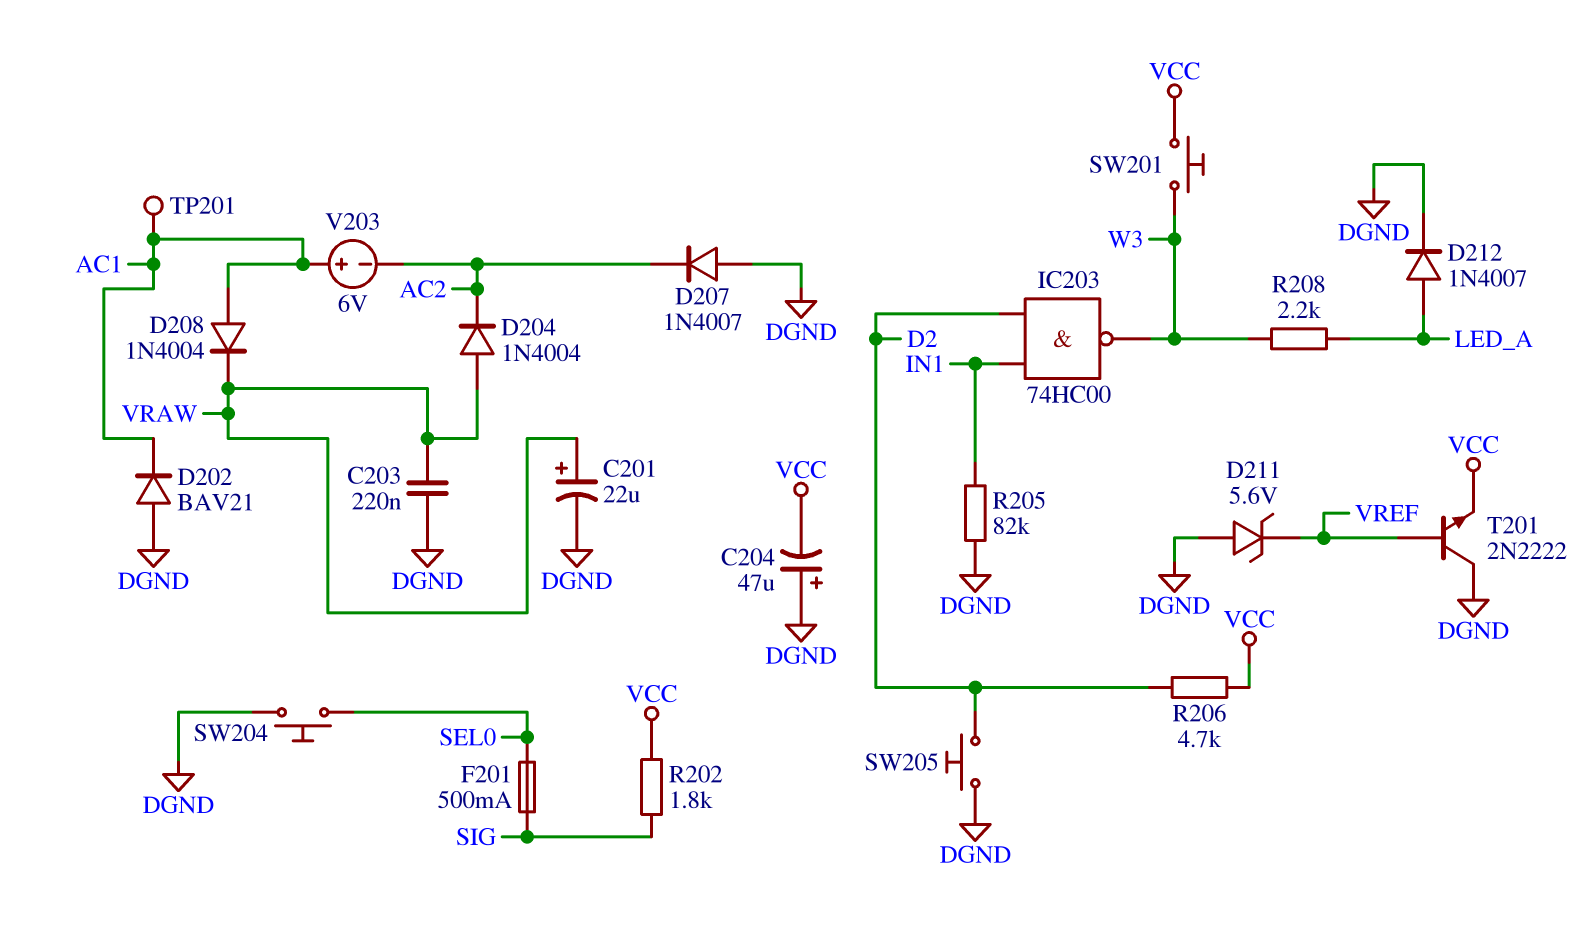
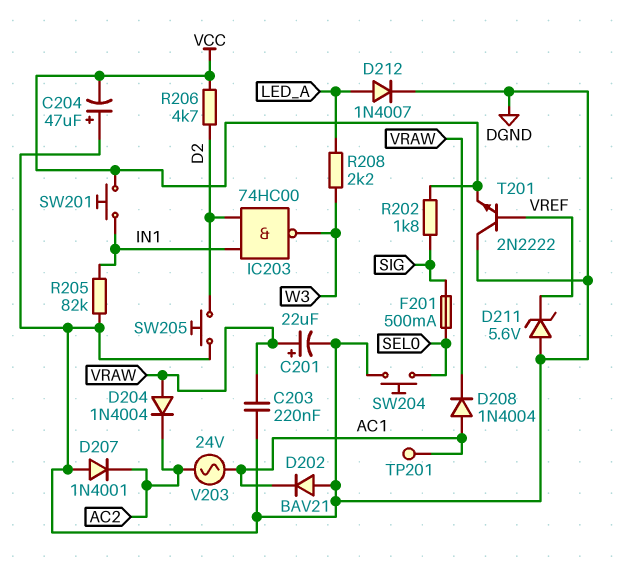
D207: diode 1N4007 (A DGND, K AC2) -> diode 1N4001 (A DGND, K AC2)
SW201: button (VCC, W3) -> button (IN1, VCC)
V203: 6V (plus AC1, minus AC2) -> AC 24V (AC1, AC2)

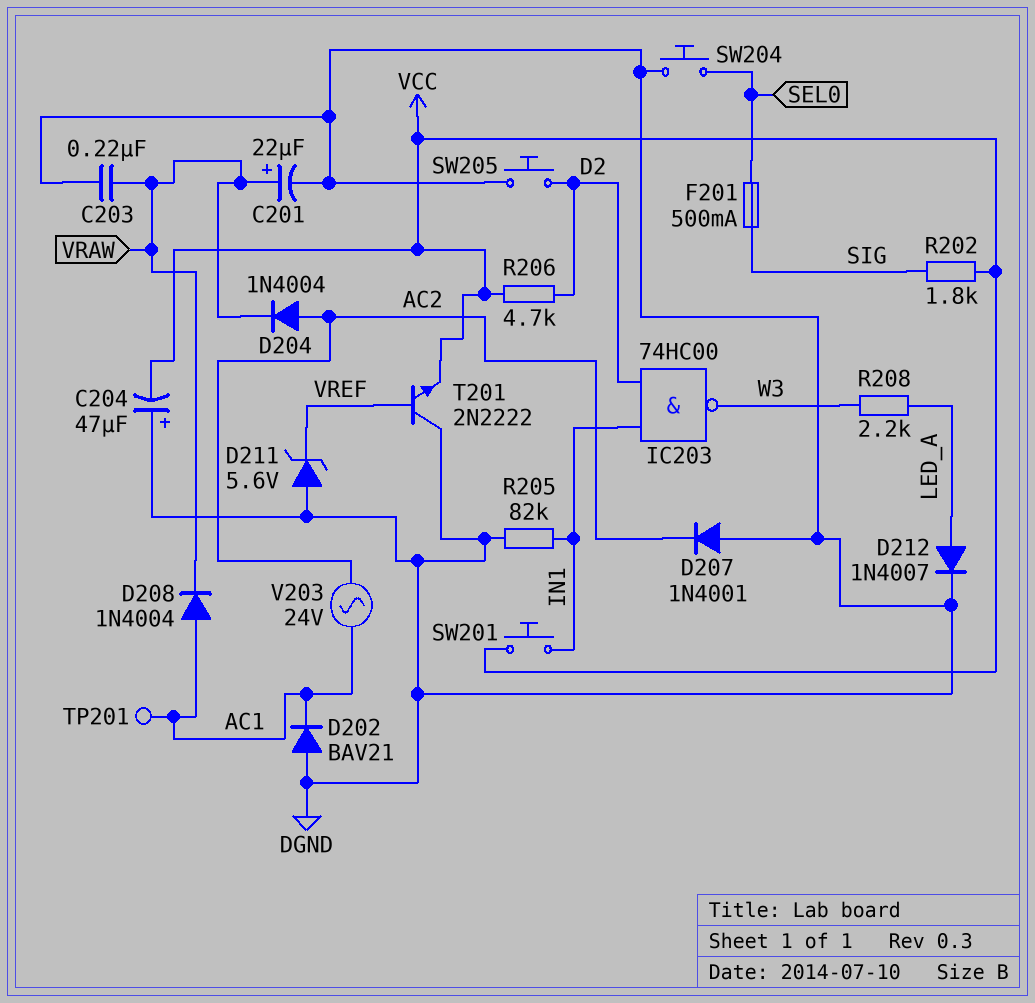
D204: diode 1N4004 (A VRAW, K AC2) -> diode 1N4004 (A AC2, K VRAW)

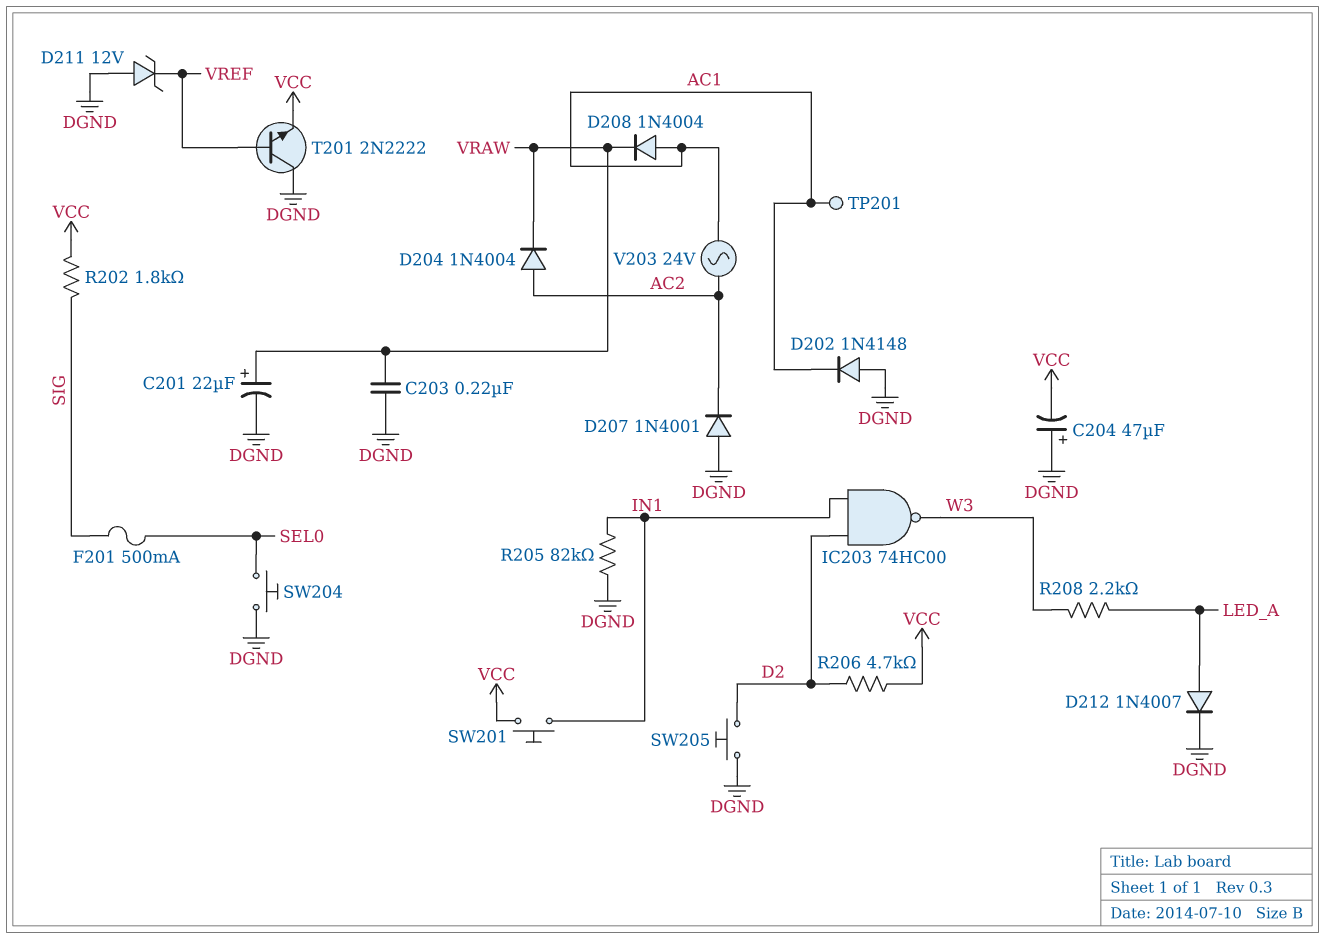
D202: diode BAV21 (A DGND, K AC1) -> diode 1N4148 (A DGND, K AC1)
D211: zener 5.6V (A DGND, K VREF) -> zener 12V (A DGND, K VREF)

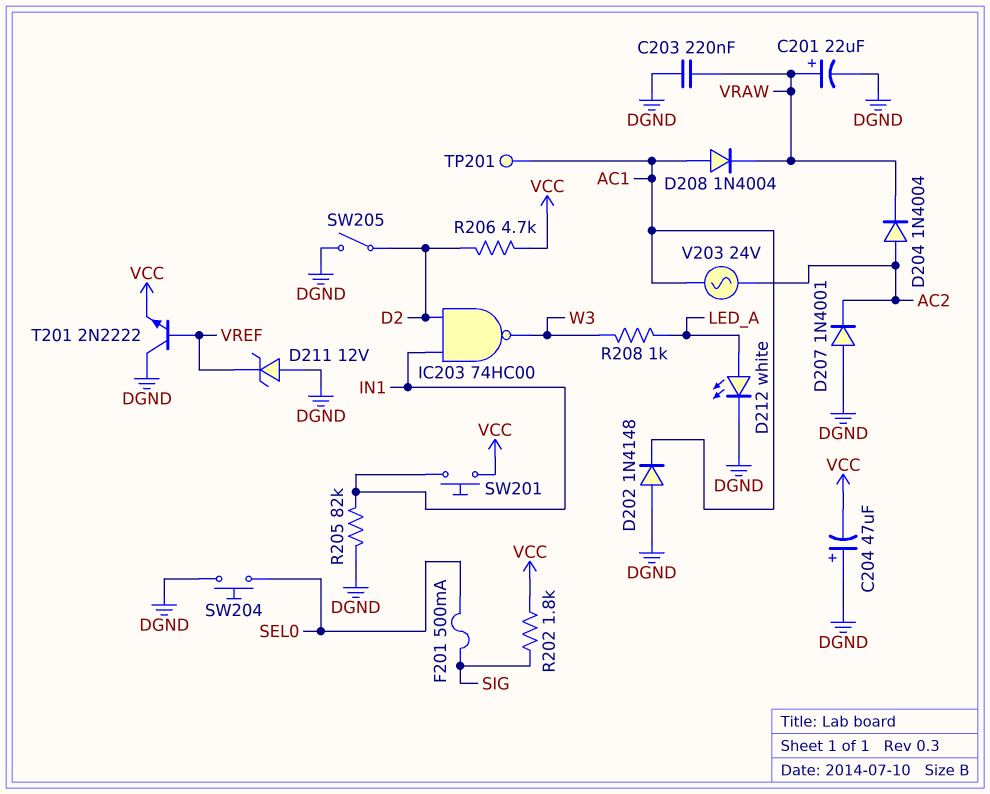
D212: diode 1N4007 (A LED_A, K DGND) -> LED white (A LED_A, K DGND)
R208: 2.2k (LED_A, W3) -> 1k (LED_A, W3)
SW205: button (D2, DGND) -> switch (D2, DGND)

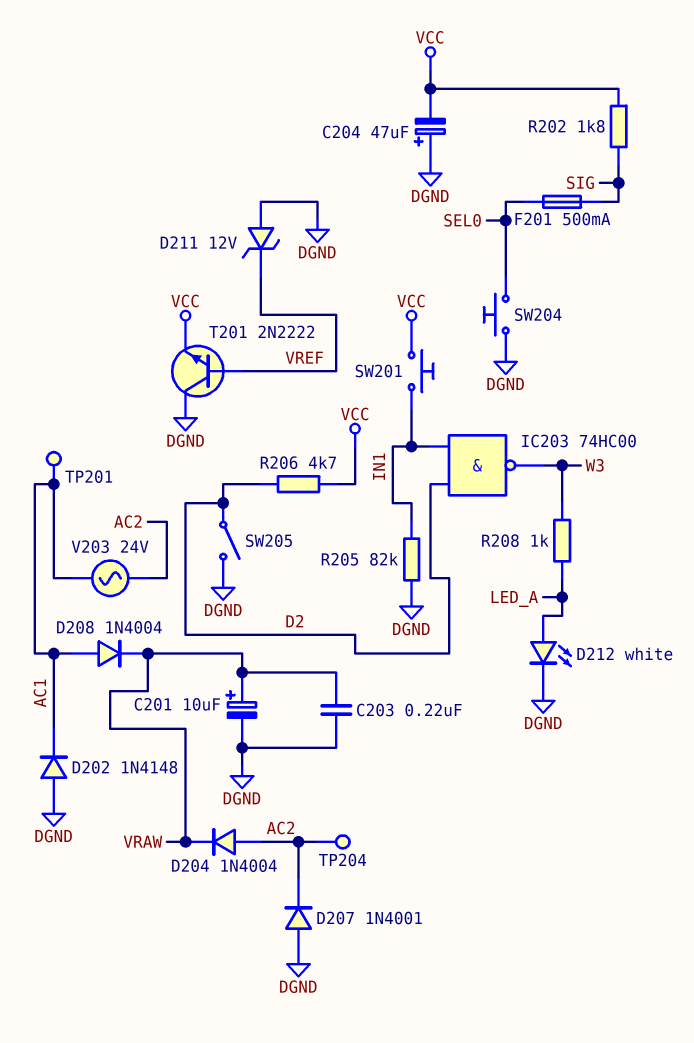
C201: 22uF (plus VRAW, minus DGND) -> 10uF (plus VRAW, minus DGND)
TP204: none -> test point (AC2)

